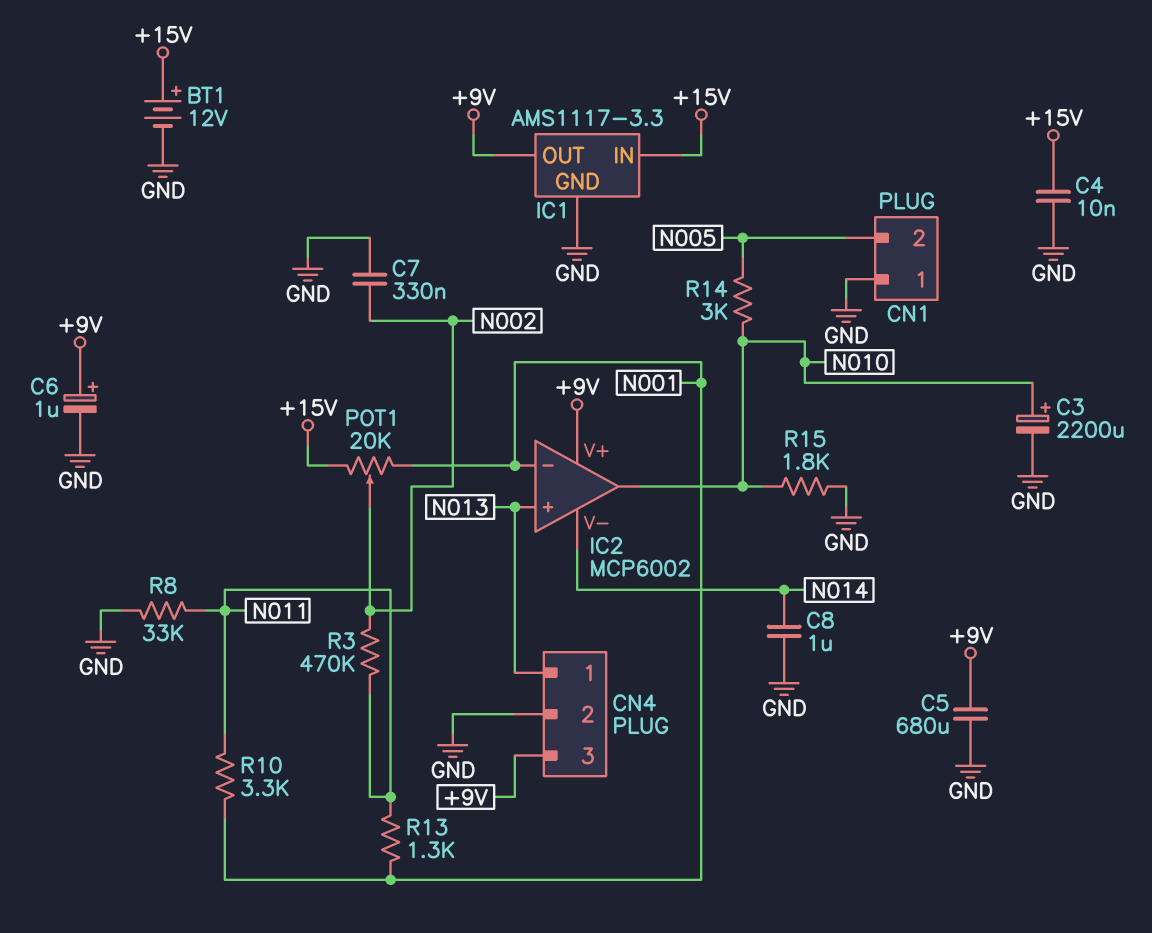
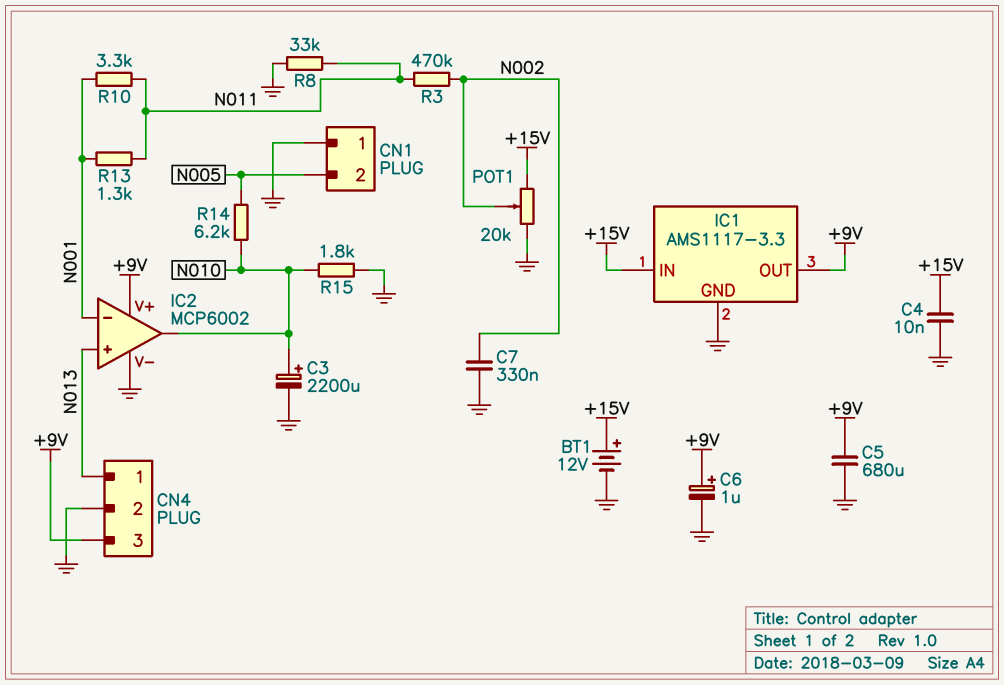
C8: 1uF (GND, N014) -> none
IC2 pin V-: N014 -> GND
POT1: 20k (+15V, N001, wiper N002) -> 20k (+15V, GND, wiper N002)
R14: 3k (N005, N010) -> 6.2k (N005, N010)

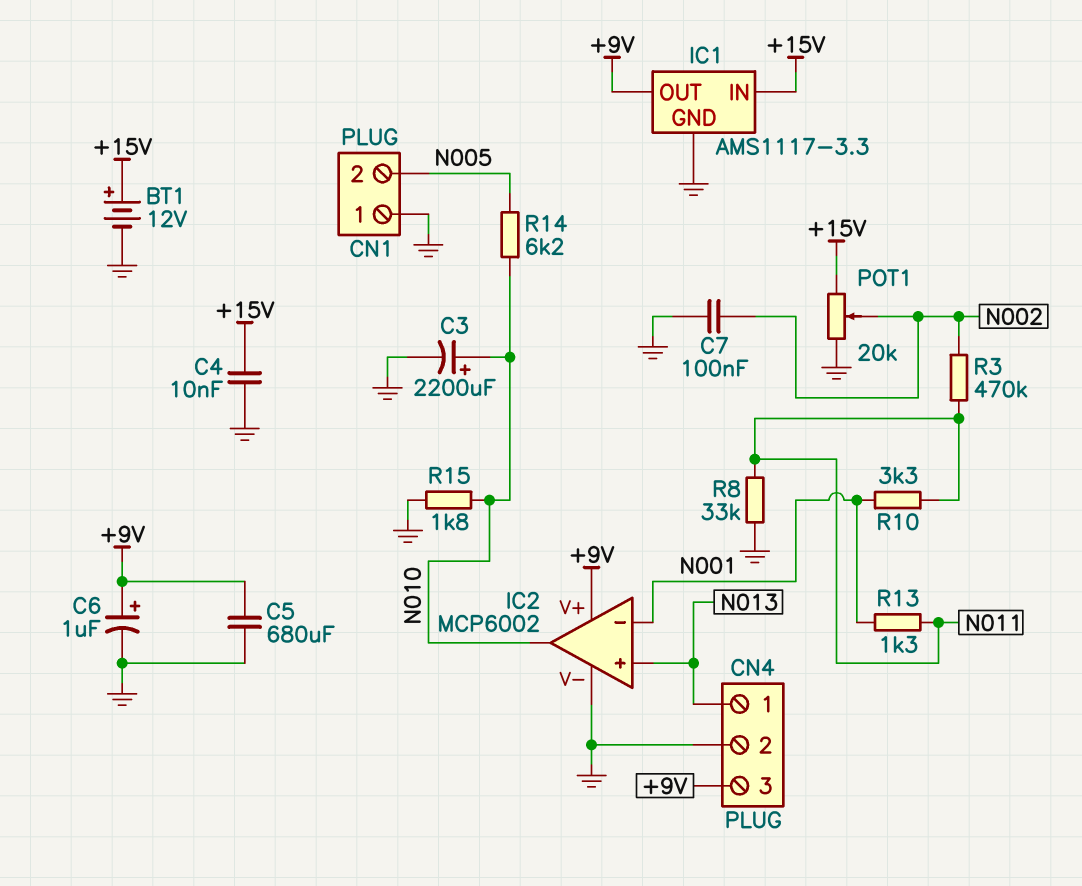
C7: 330nF (GND, N002) -> 100nF (GND, N002)

